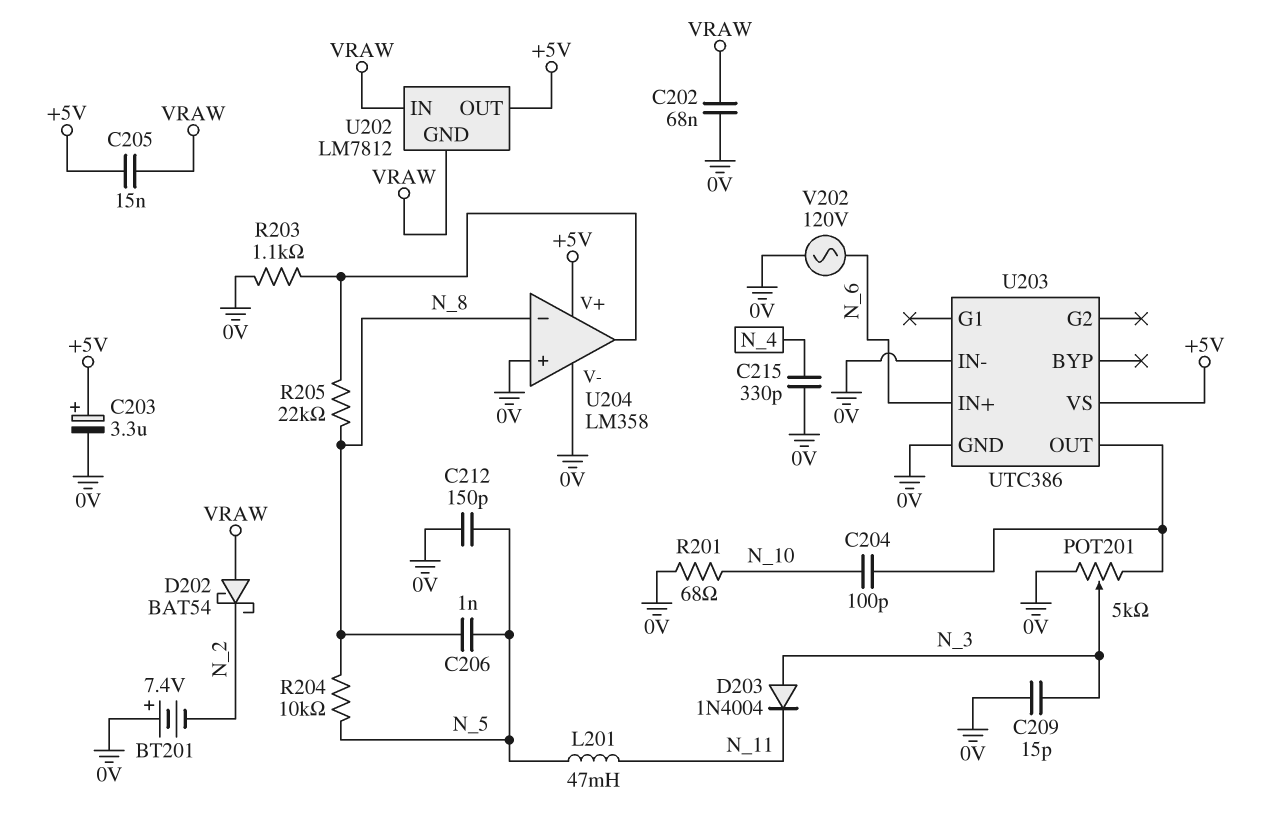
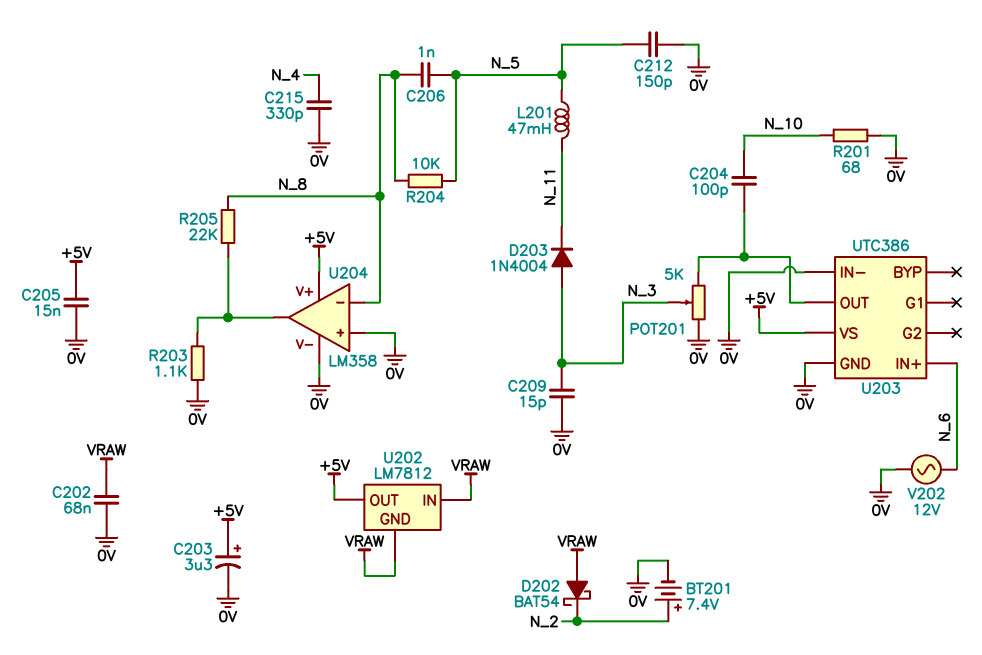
BT201: 7.4V (plus 0V, minus N_2) -> 7.4V (plus N_2, minus 0V)
C205: 15nF (+5V, VRAW) -> 15nF (+5V, 0V)
V202: AC 120V (0V, N_6) -> AC 12V (0V, N_6)

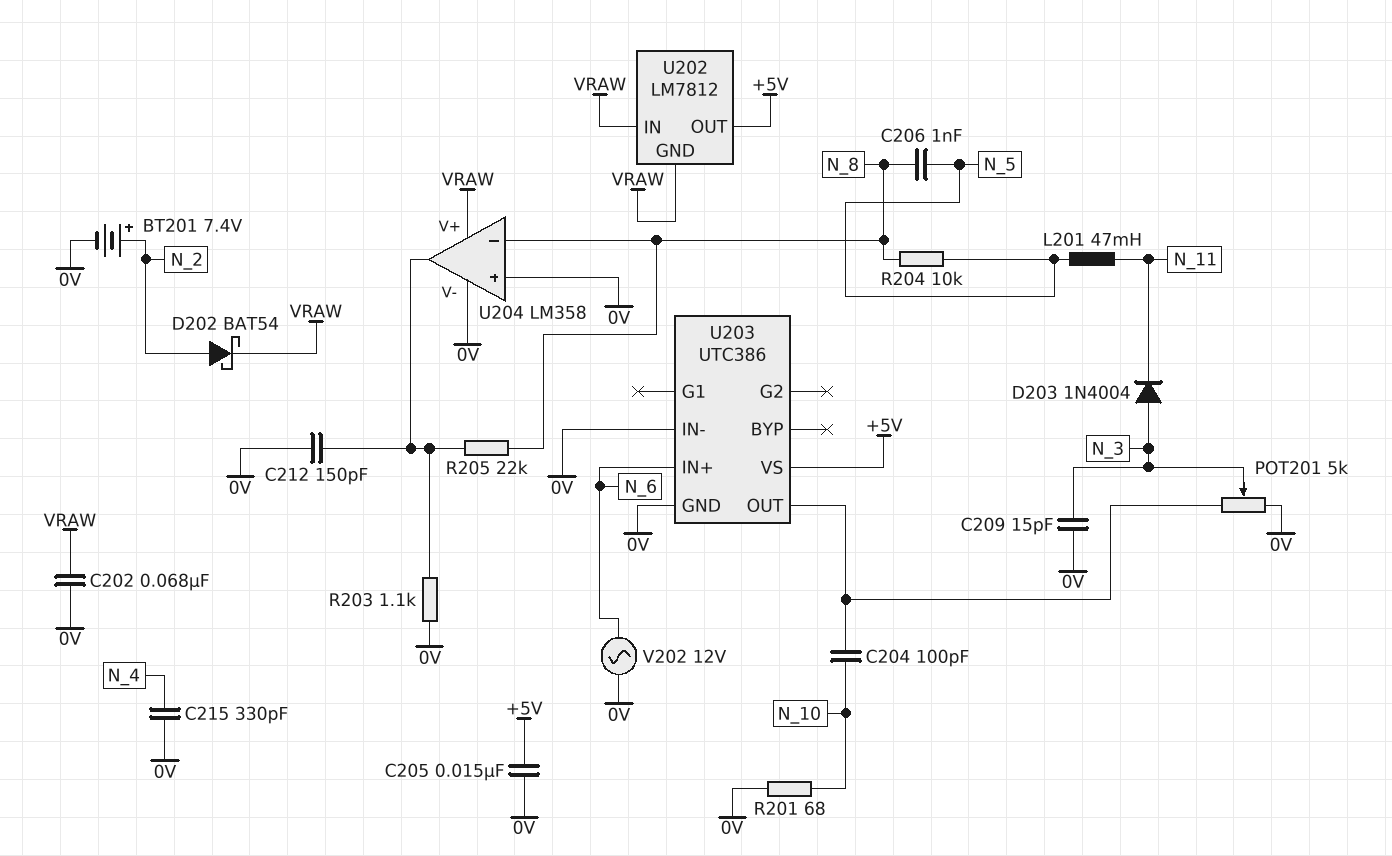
C203: 3.3uF (plus +5V, minus 0V) -> none
C212: 150pF (0V, N_5) -> 150pF (0V, U204/out)
D202: schottky BAT54 (A VRAW, K N_2) -> schottky BAT54 (A N_2, K VRAW)
U204 pin V+: +5V -> VRAW

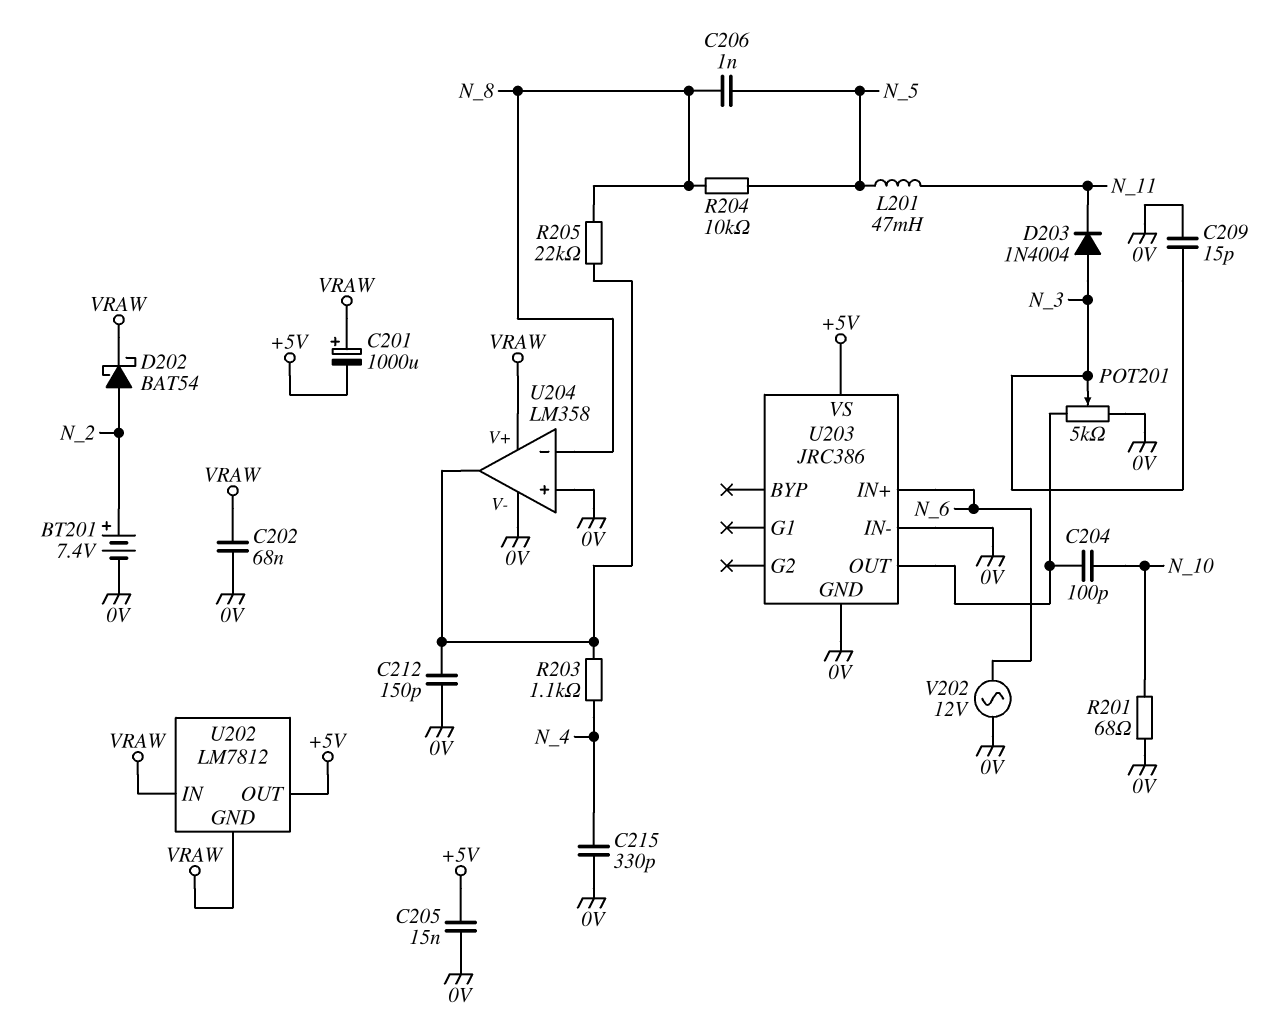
C201: none -> 1000uF (plus VRAW, minus +5V)
R203: 1.1k (0V, U204/out) -> 1.1k (N_4, U204/out)
U203: UTC386 -> JRC386

